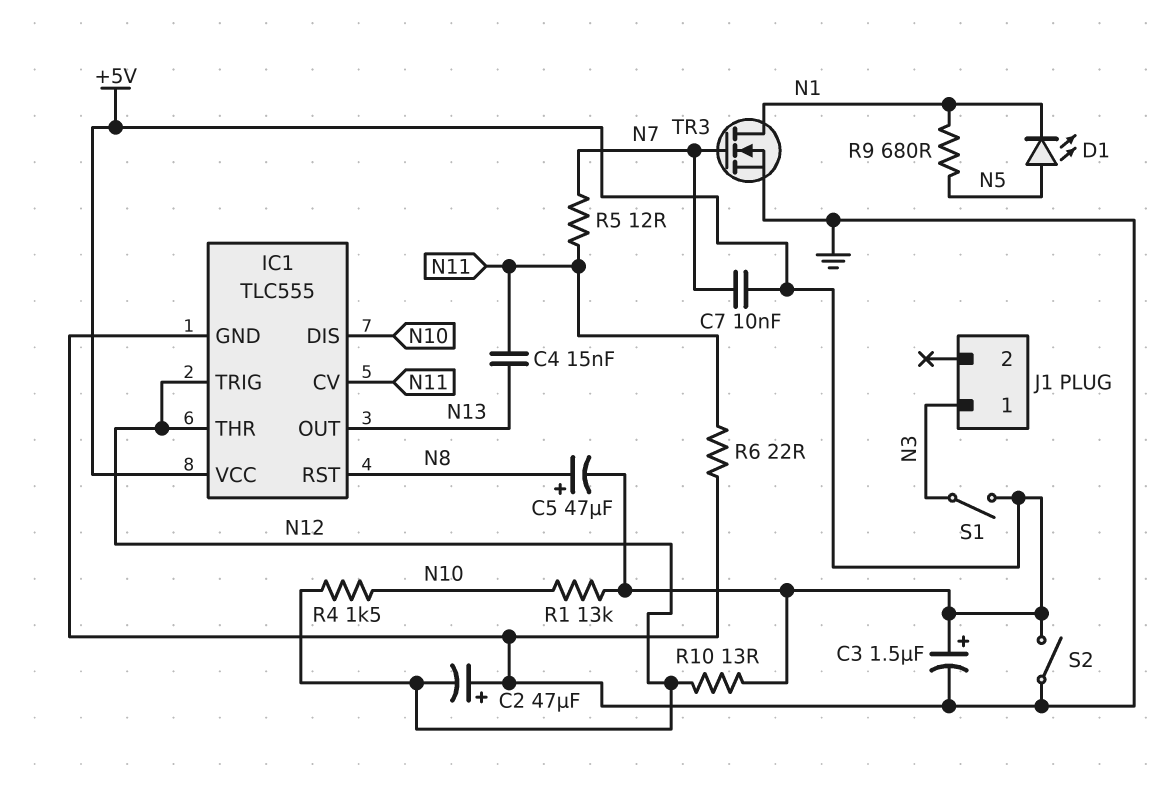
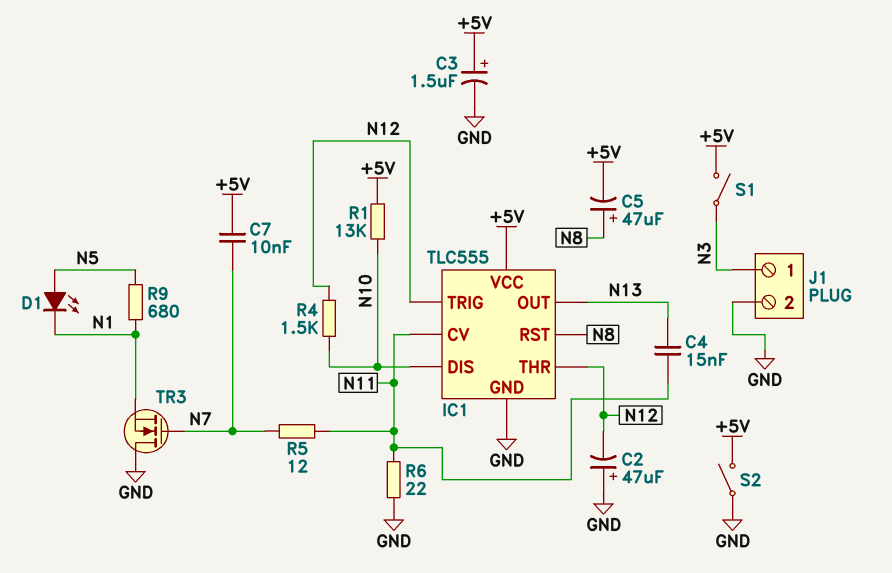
J1 pin 2: none -> GND
R10: 13 (+5V, N12) -> none
TR3: NMOS (G N7, D N1, S GND) -> NMOS (G N7, D GND, S N1)

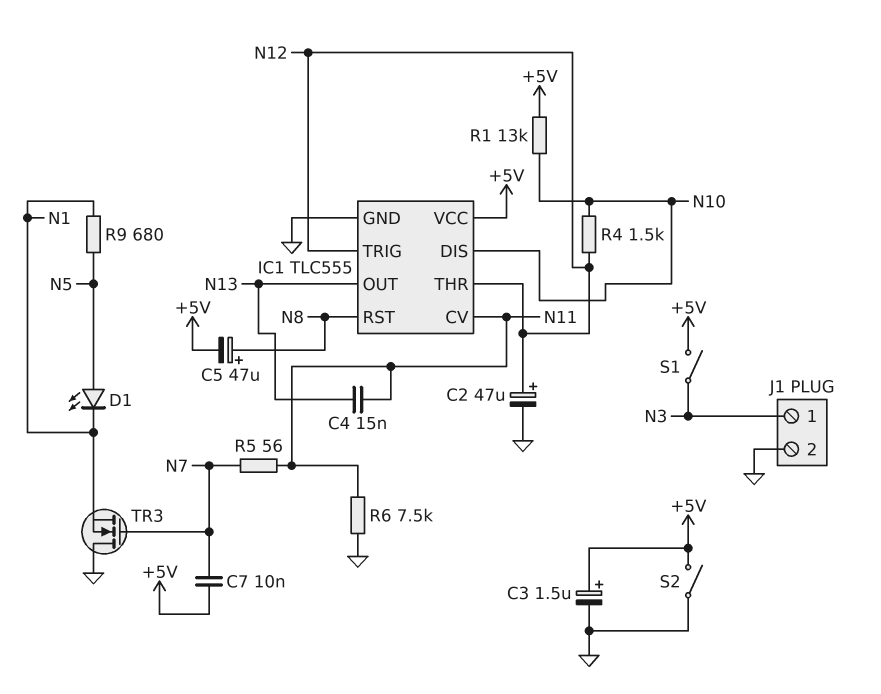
C2: 47uF (plus GND, minus N12) -> 47uF (plus N12, minus GND)
R5: 12 (N7, N11) -> 56 (N7, N11)
R6: 22 (GND, N11) -> 7.5k (GND, N11)

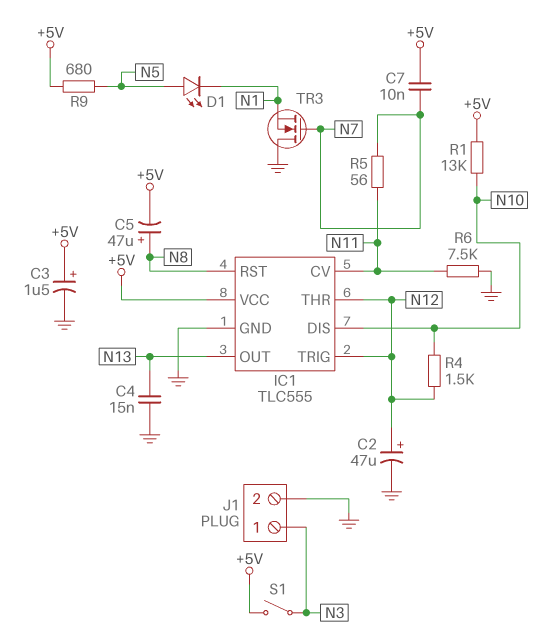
C4: 15nF (N11, N13) -> 15nF (GND, N13)
R9: 680 (N1, N5) -> 680 (+5V, N5)
S2: switch (+5V, GND) -> none

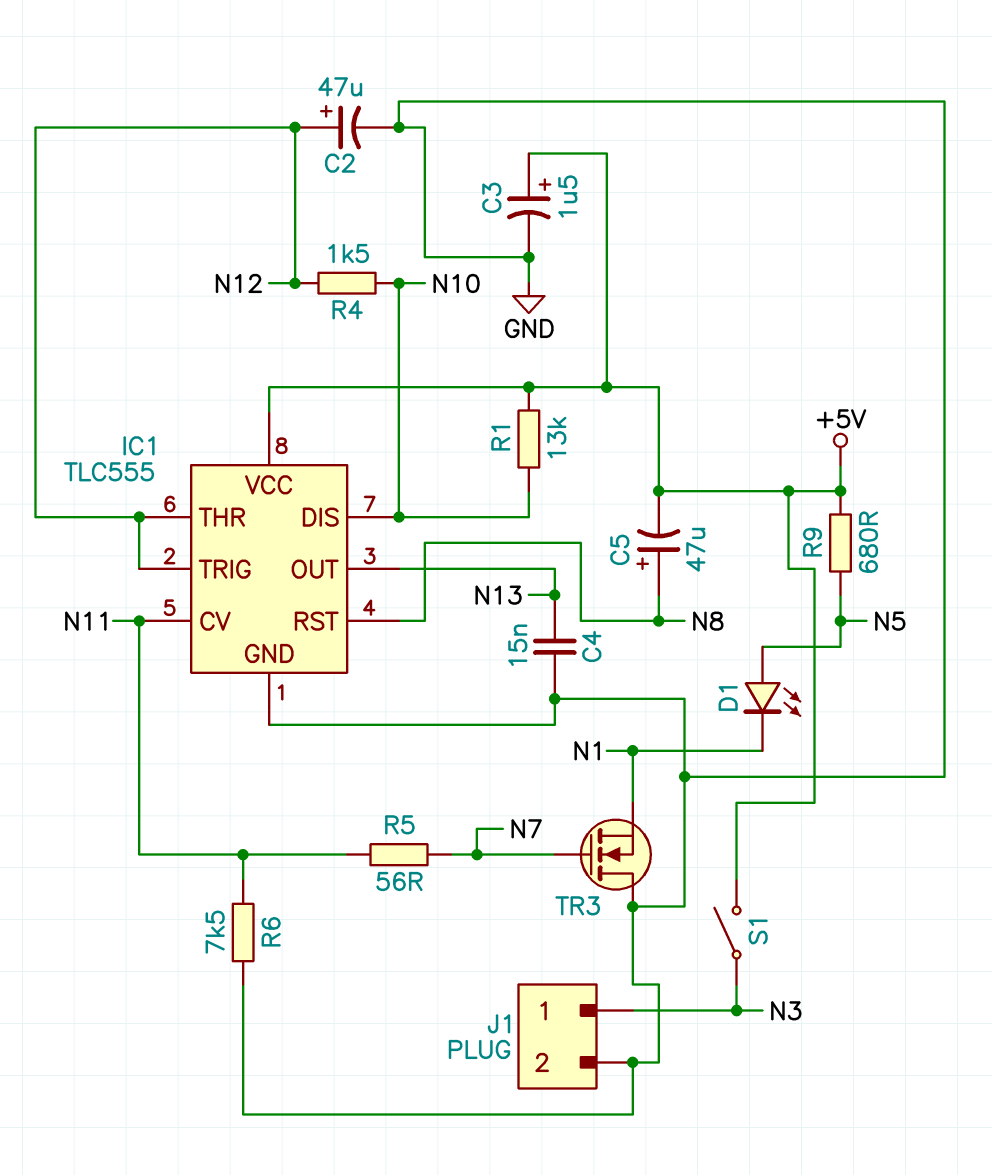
C7: 10nF (+5V, N7) -> none

